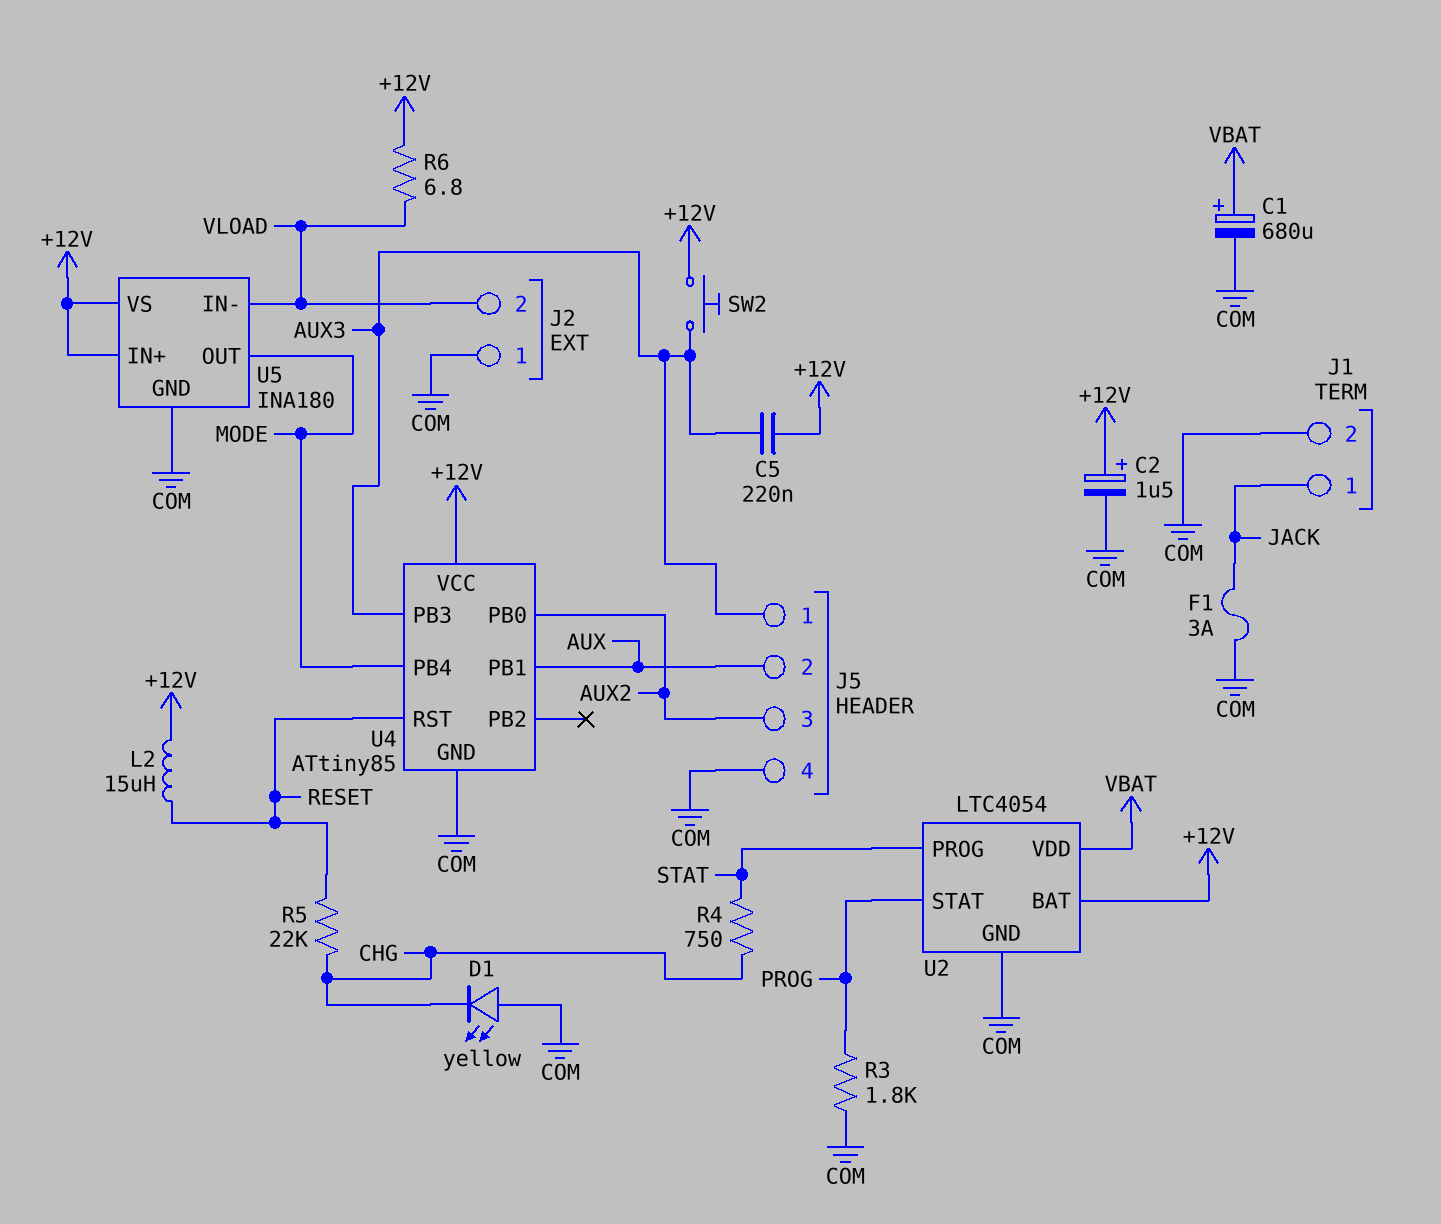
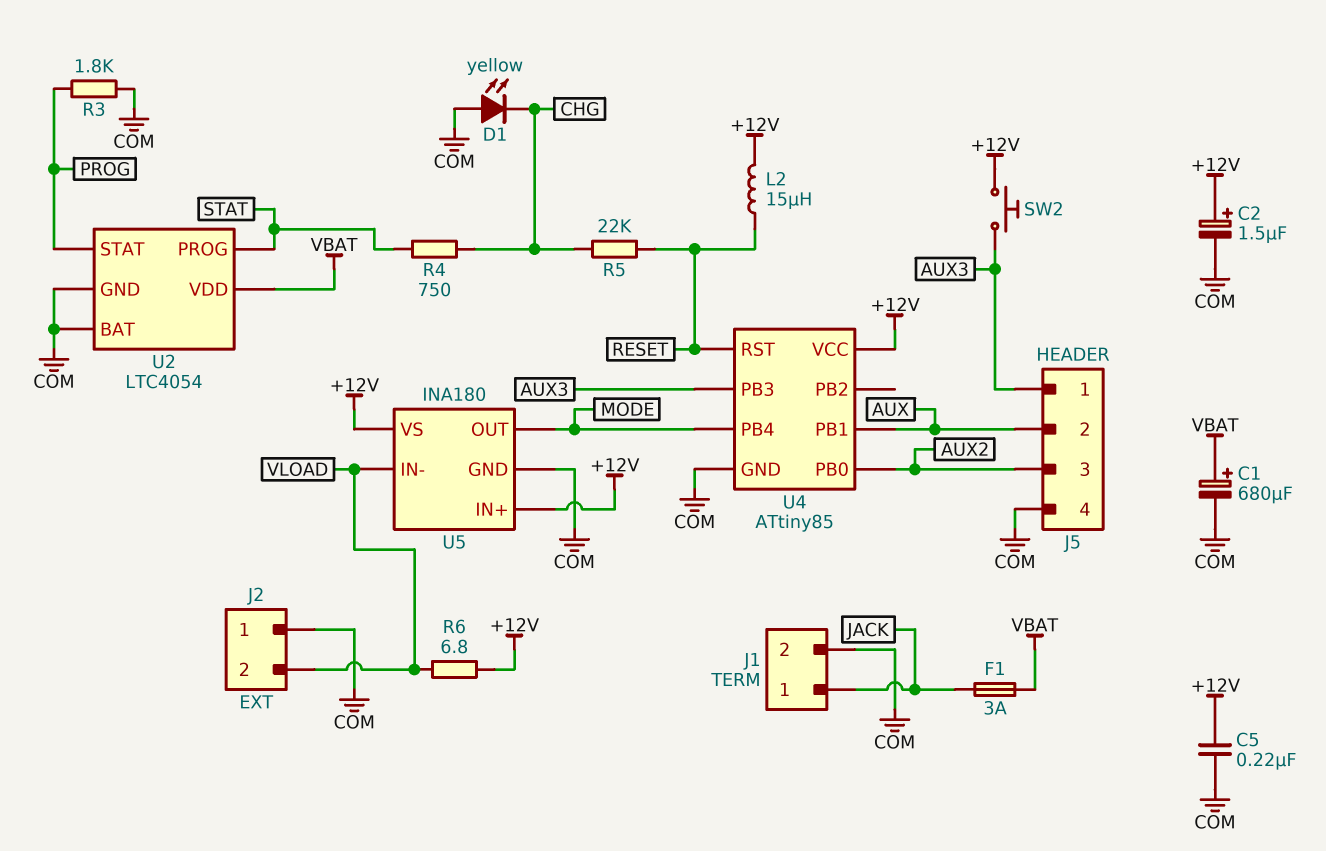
C5: 220nF (+12V, AUX3) -> 220nF (+12V, COM)
F1: 3A (COM, JACK) -> 3A (JACK, VBAT)
U2 pin BAT: +12V -> COM

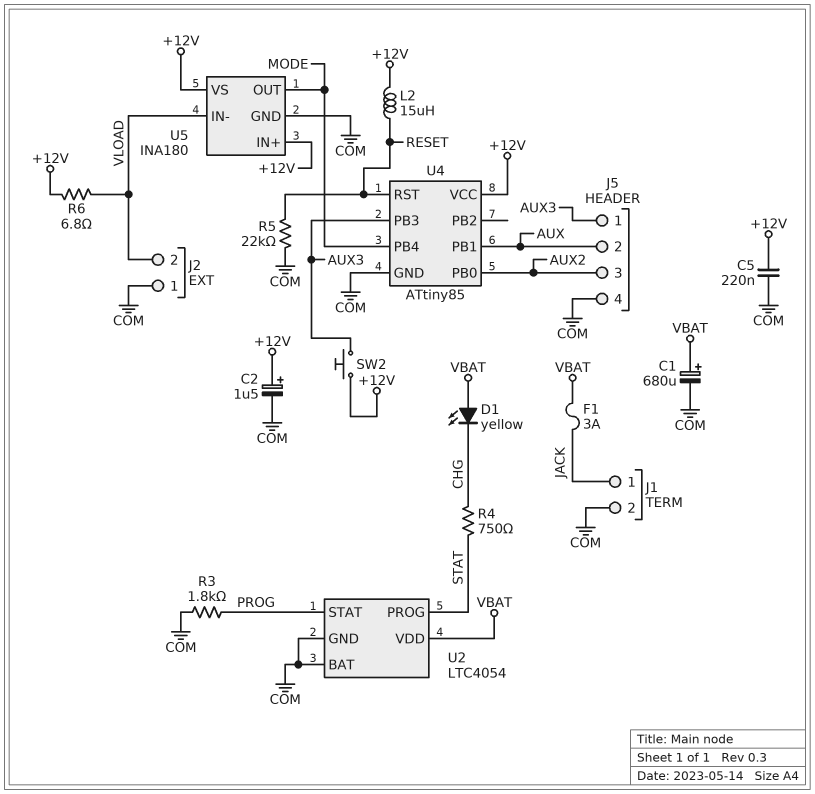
D1: LED yellow (A COM, K CHG) -> LED yellow (A VBAT, K CHG)
R5: 22k (CHG, RESET) -> 22k (COM, RESET)

